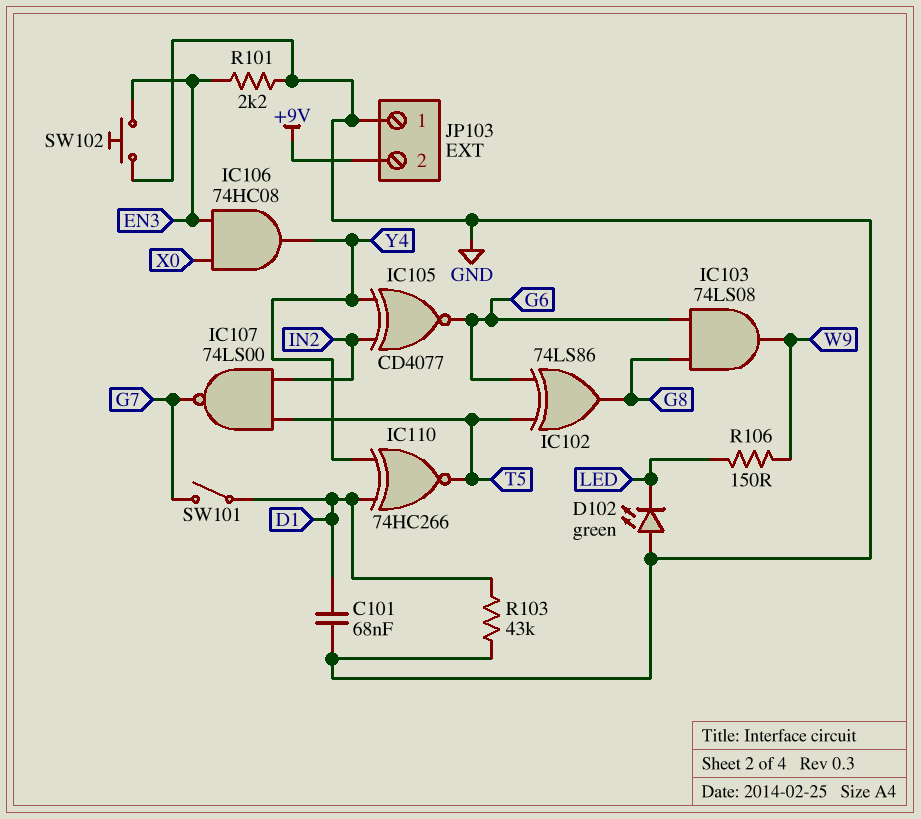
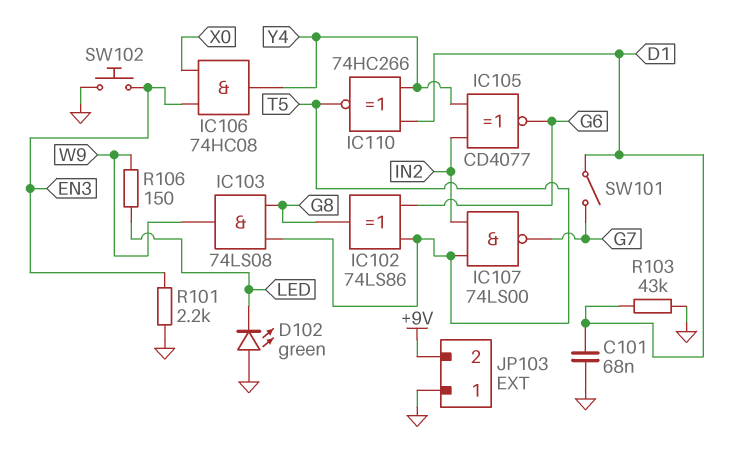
IC103: AND 74LS08 (in G6, in G8, out W9) -> AND 74LS08 (in G8, in T5, out W9)

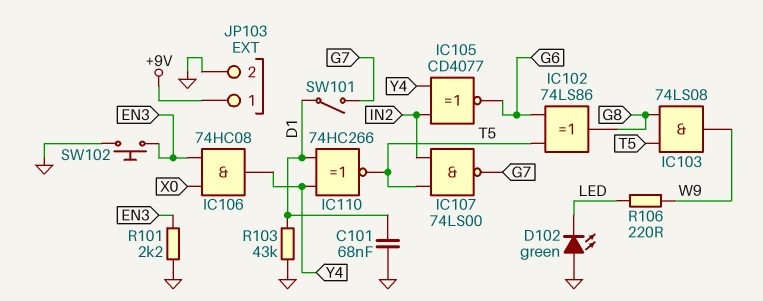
JP103 pin 1: GND -> +9V
JP103 pin 2: +9V -> GND
R106: 150 (LED, W9) -> 220 (LED, W9)

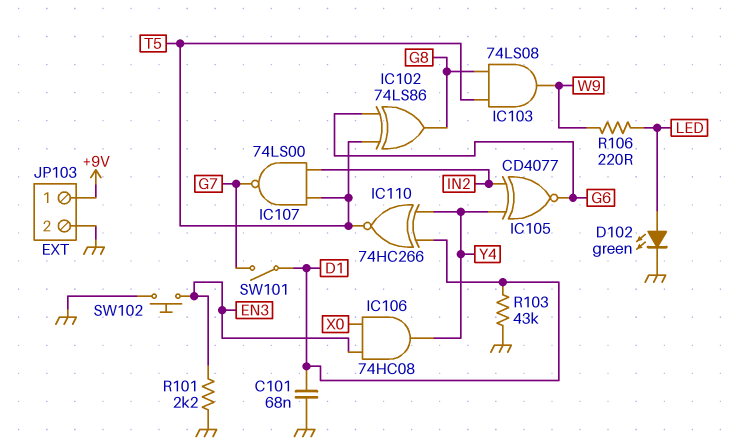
D102: LED green (A GND, K LED) -> LED green (A LED, K GND)

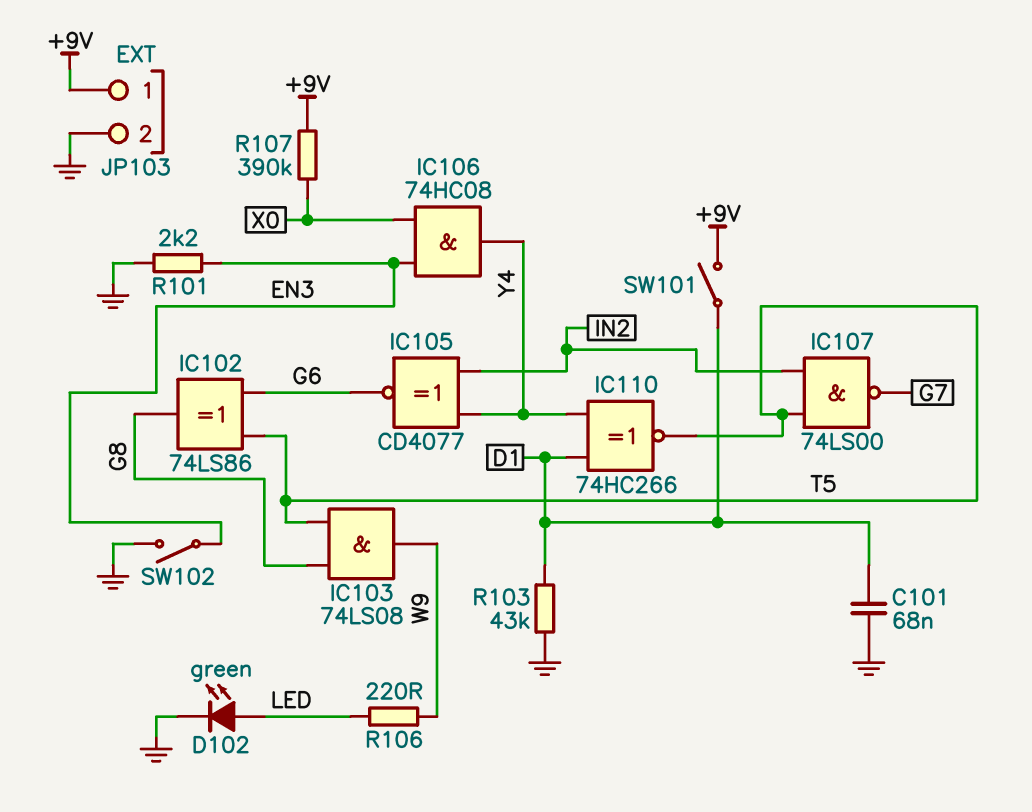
R107: none -> 390k (+9V, X0)
SW101: switch (D1, G7) -> switch (+9V, D1)
SW102: button (EN3, GND) -> switch (EN3, GND)

